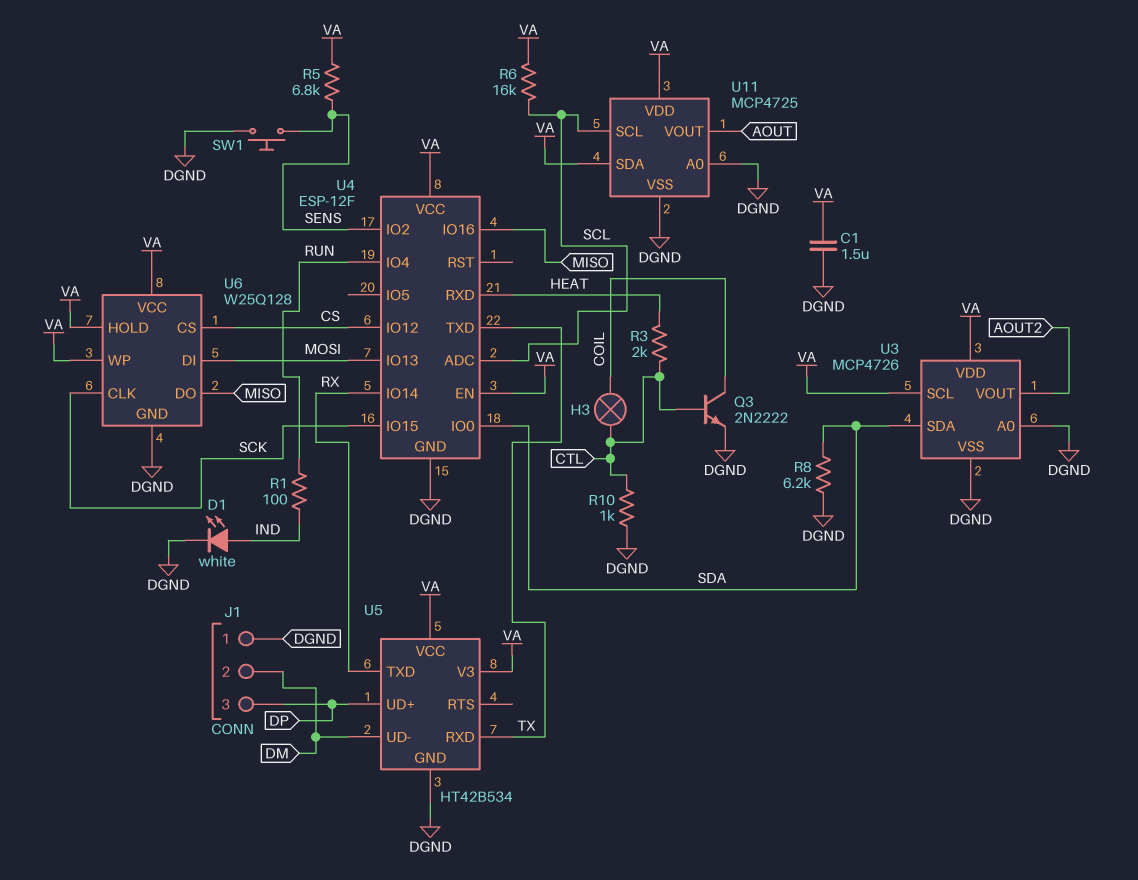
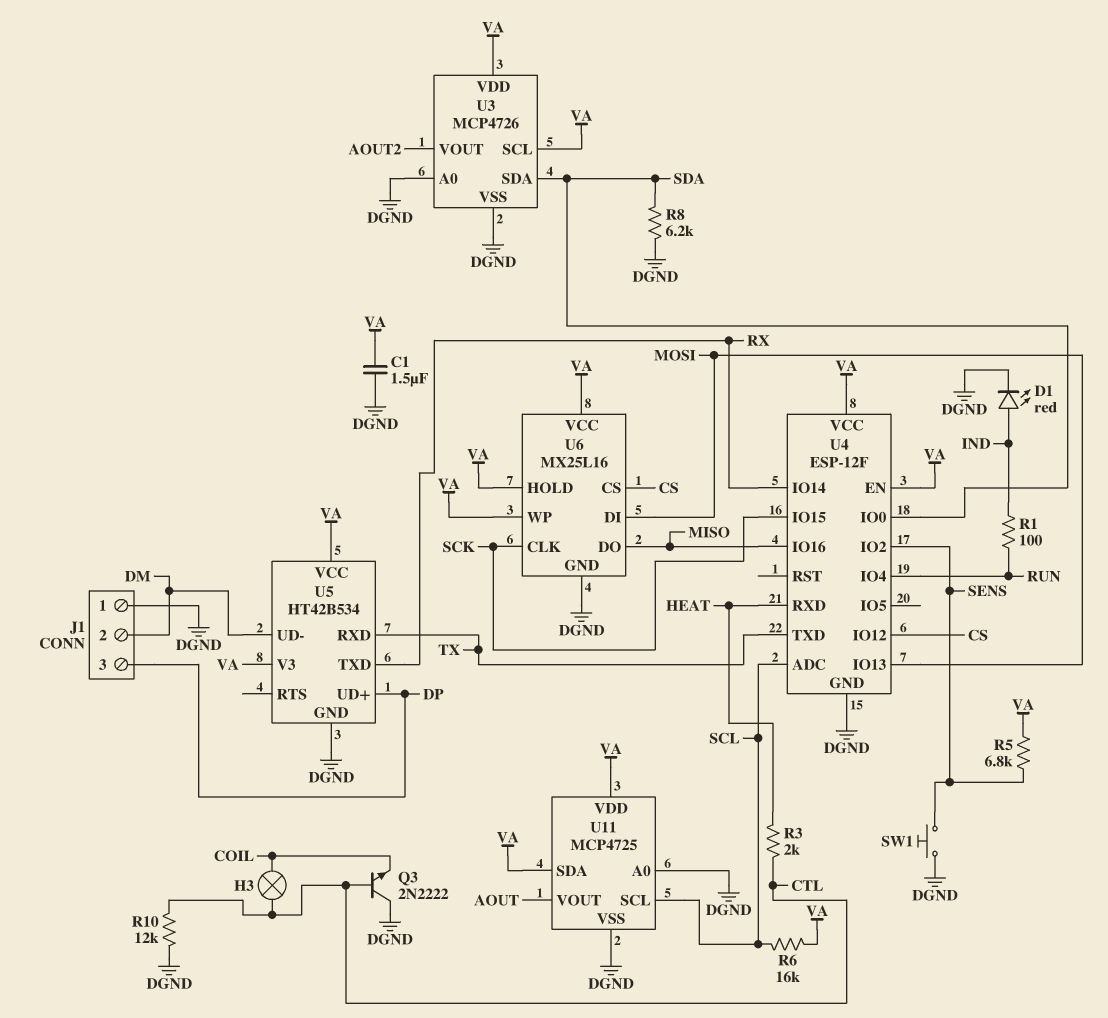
D1: LED white (A IND, K DGND) -> LED red (A IND, K DGND)
Q3: NPN 2N2222 (B CTL, C COIL, E DGND) -> NPN 2N2222 (B CTL, C DGND, E COIL)
R10: 1k (CTL, DGND) -> 12k (CTL, DGND)
U6: W25Q128 -> MX25L16

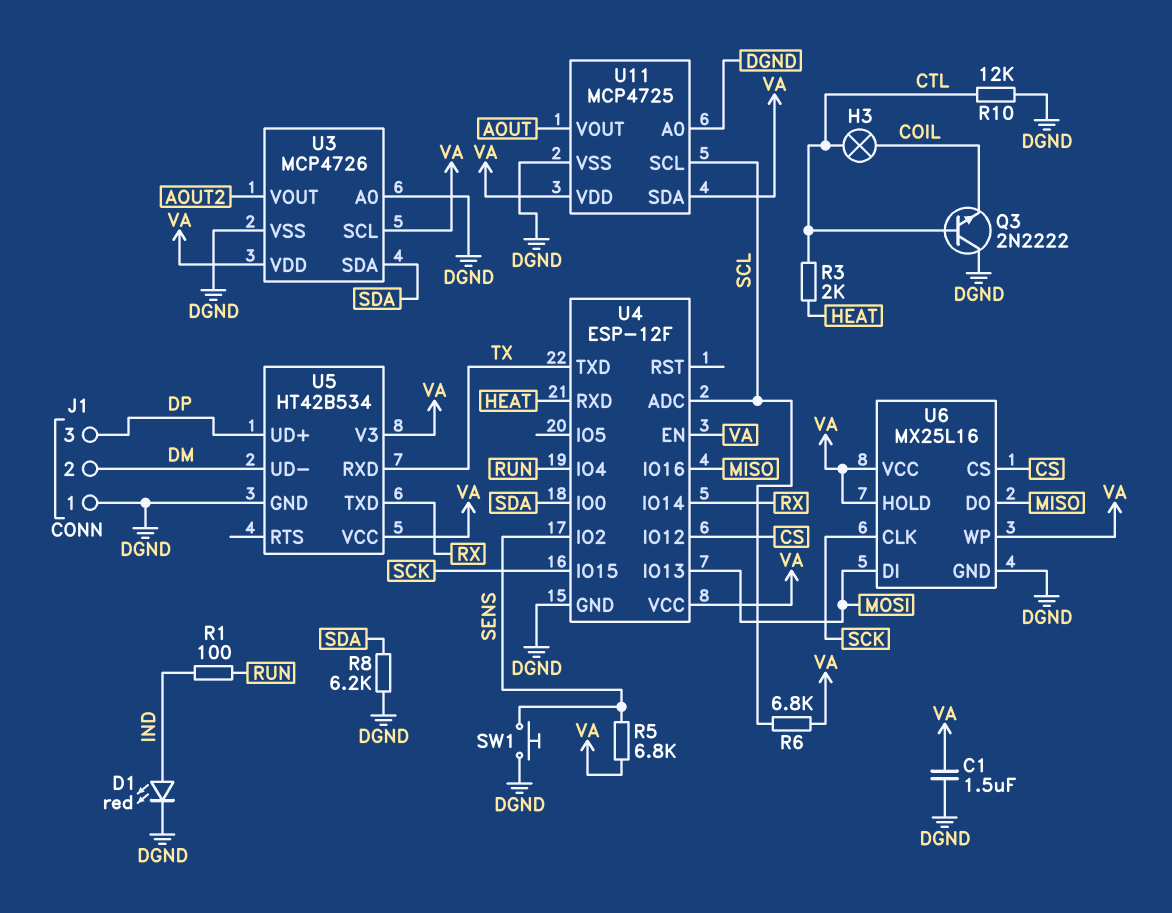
R6: 16k (SCL, VA) -> 6.8k (SCL, VA)

